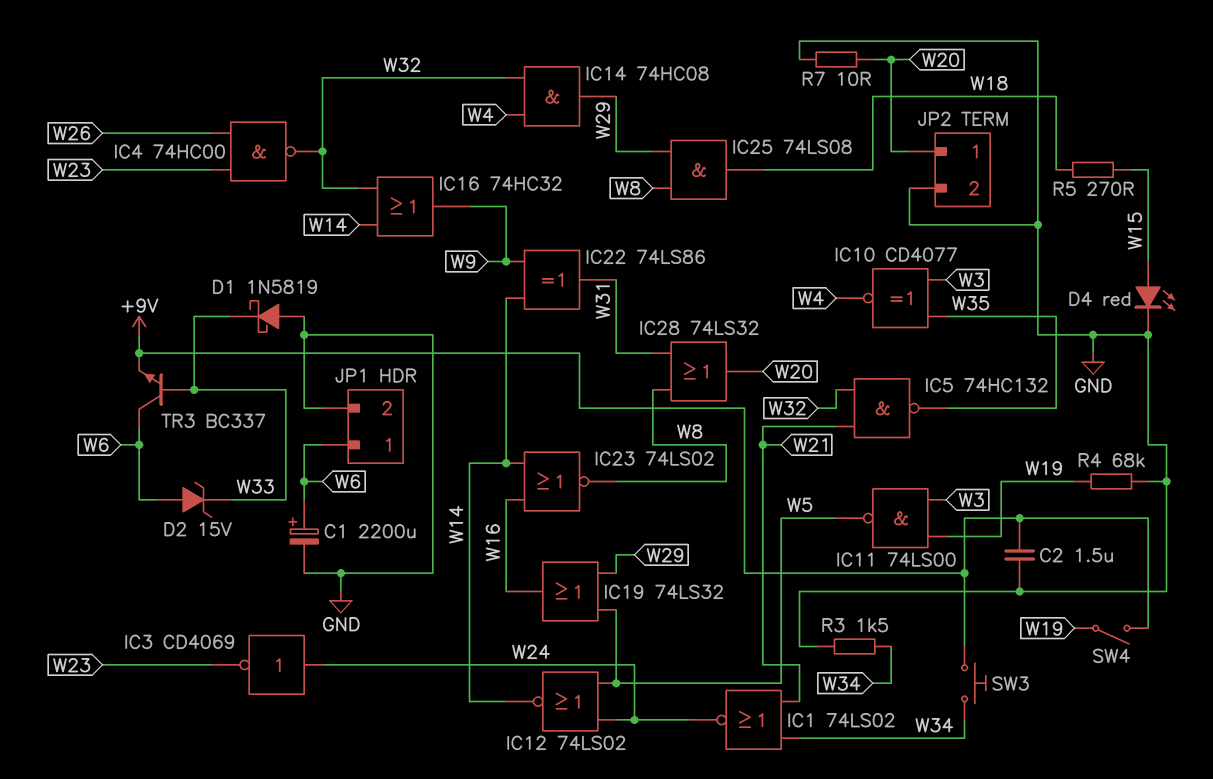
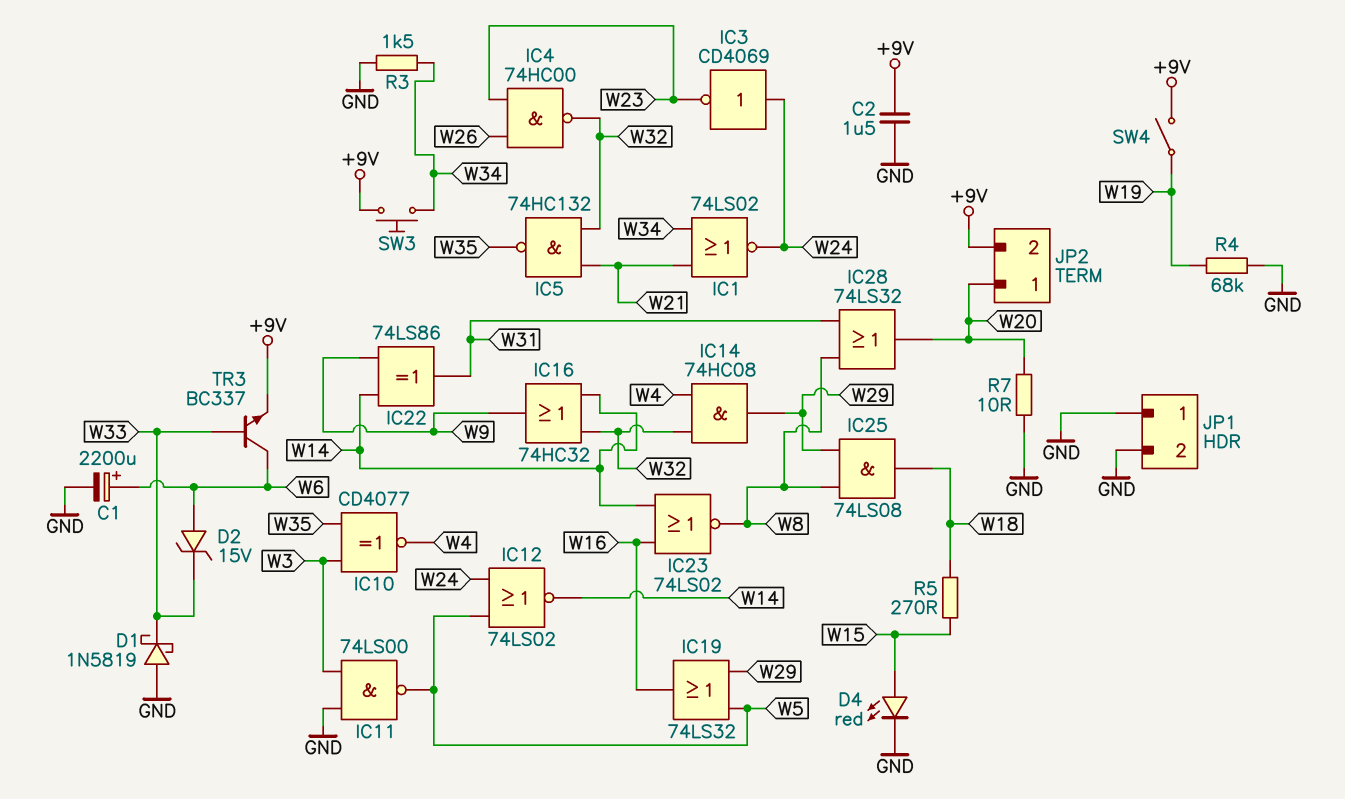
IC11: NAND 74LS00 (in W3, in W19, out W5) -> NAND 74LS00 (in GND, in W3, out W5)
JP1 pin 1: W6 -> GND
JP2 pin 2: GND -> +9V

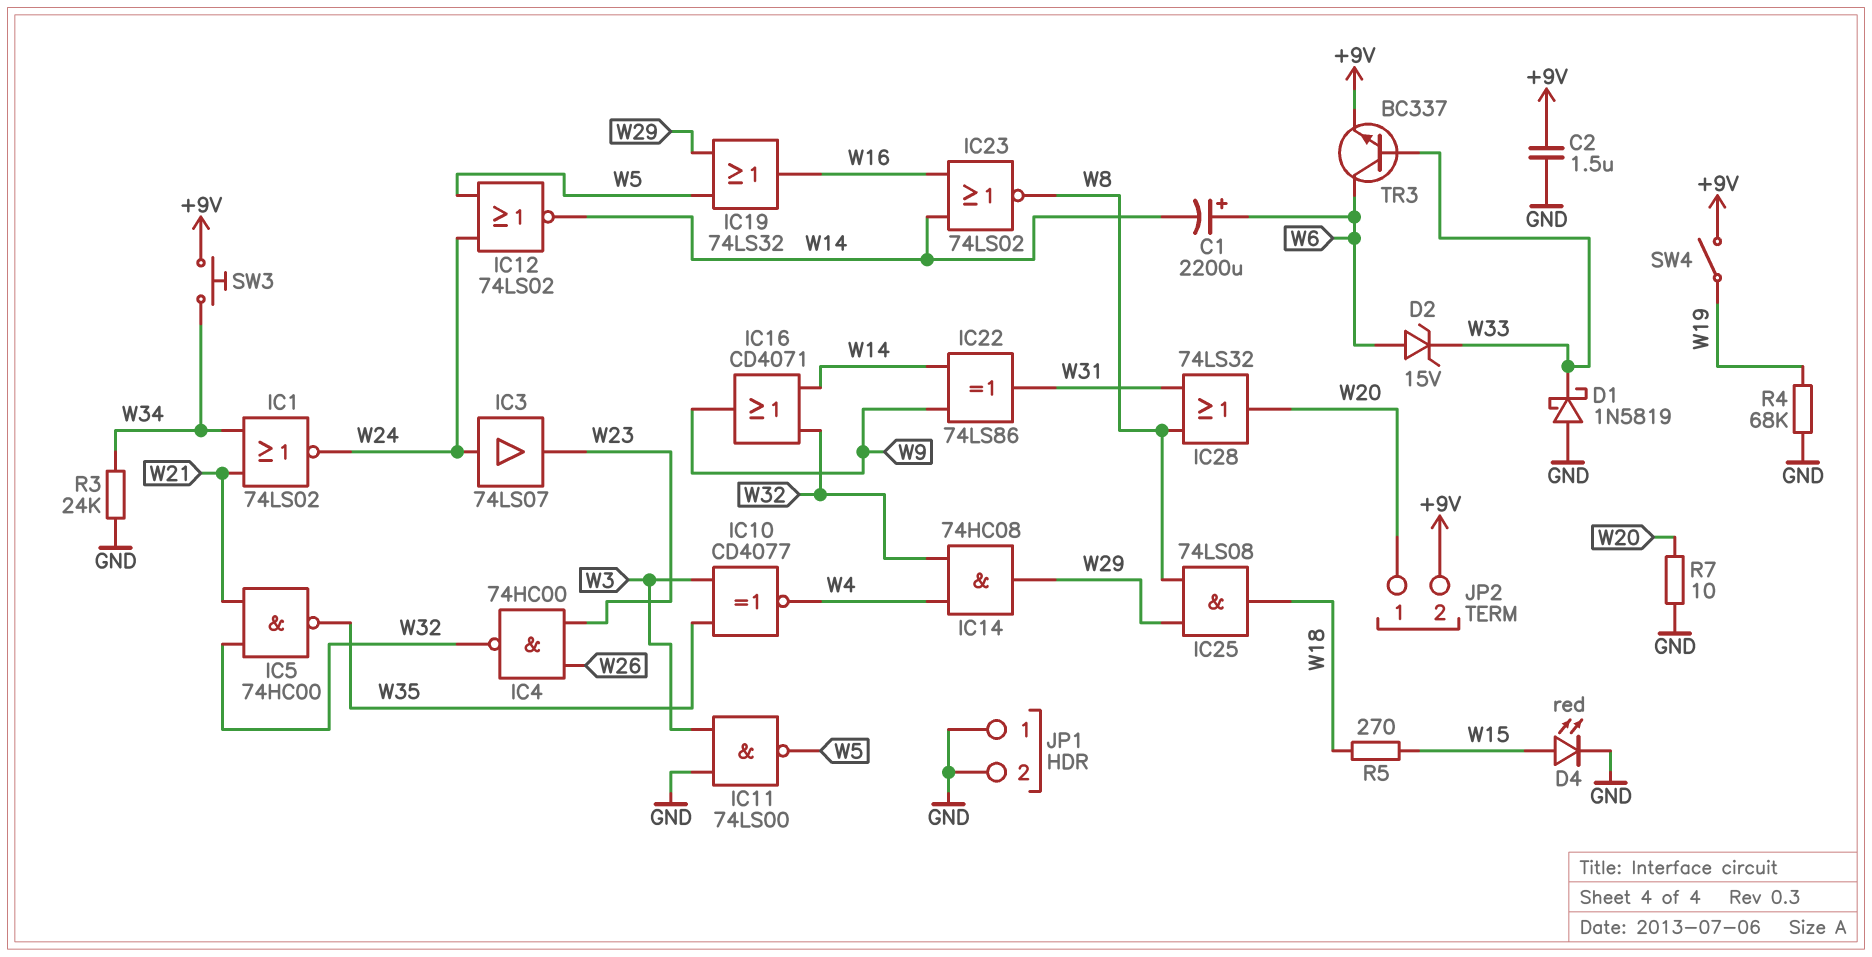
C1: 2200uF (plus W6, minus GND) -> 2200uF (plus W6, minus W14)
IC3: NOT CD4069 (in W24, out W23) -> buffer 74LS07 (in W24, out W23)
IC5: NAND 74HC132 (in W21, in W32, out W35) -> NAND 74HC00 (in W21, in W32, out W35)
IC16: OR 74HC32 (in W14, in W32, out W9) -> OR CD4071 (in W14, in W32, out W9)
R3: 1.5k (GND, W34) -> 24k (GND, W34)

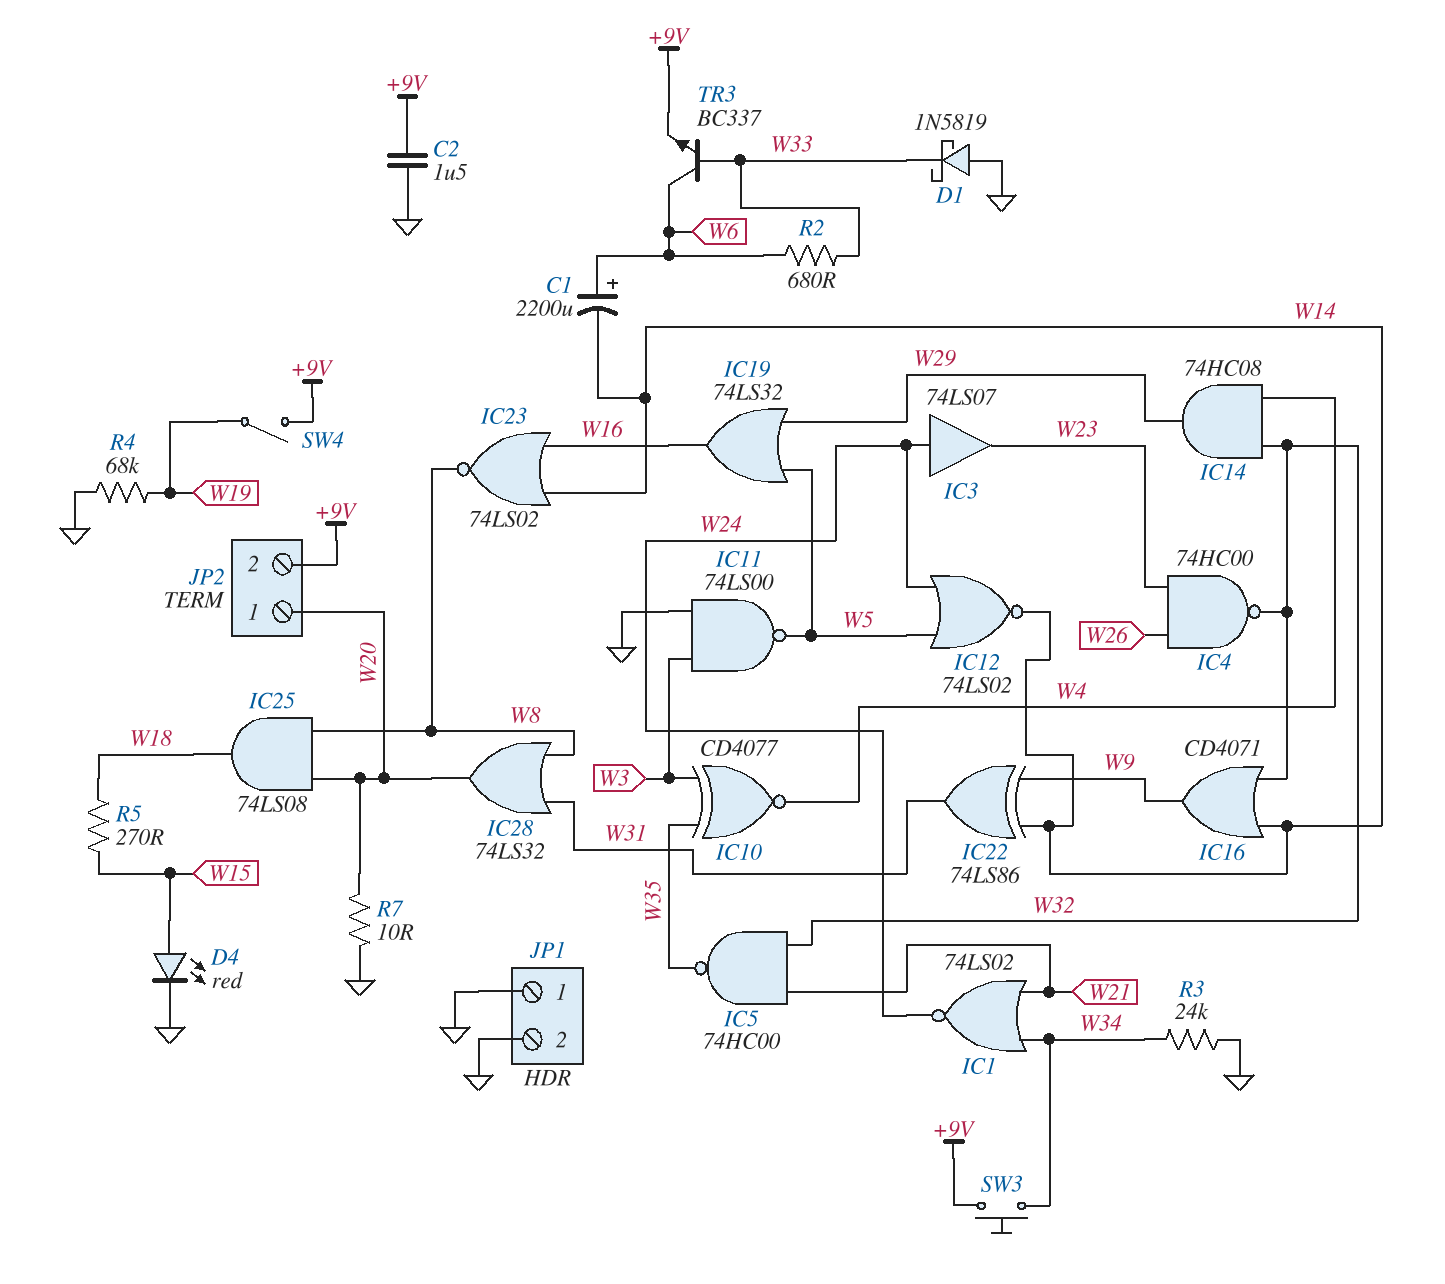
D2: zener 15V (A W6, K W33) -> none
IC25: AND 74LS08 (in W8, in W29, out W18) -> AND 74LS08 (in W8, in W20, out W18)
R2: none -> 680 (W6, W33)

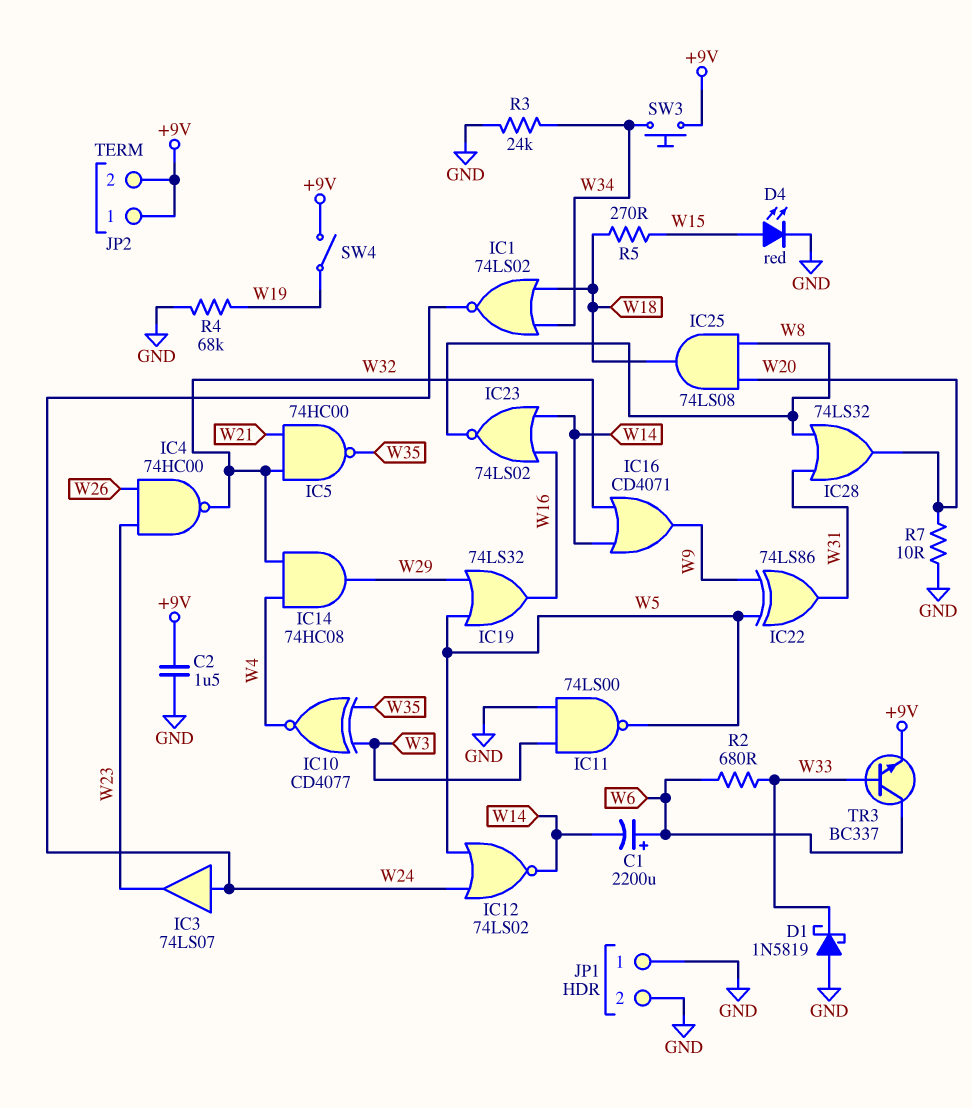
IC1: NOR 74LS02 (in W21, in W34, out W24) -> NOR 74LS02 (in W18, in W34, out W24)
IC22: XOR 74LS86 (in W9, in W14, out W31) -> XOR 74LS86 (in W5, in W9, out W31)
JP2 pin 1: W20 -> +9V

